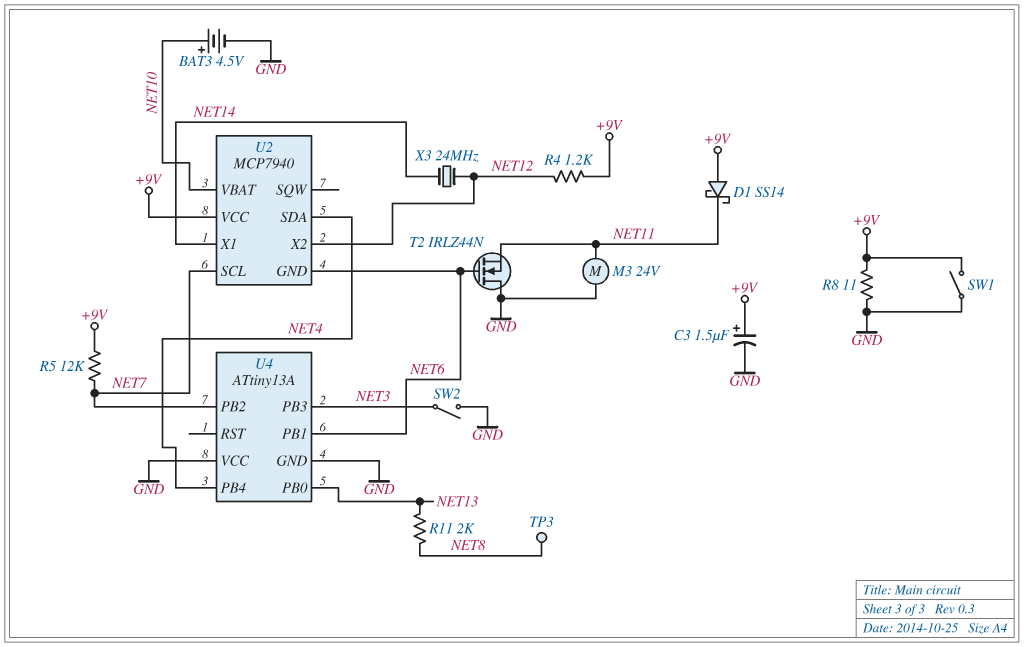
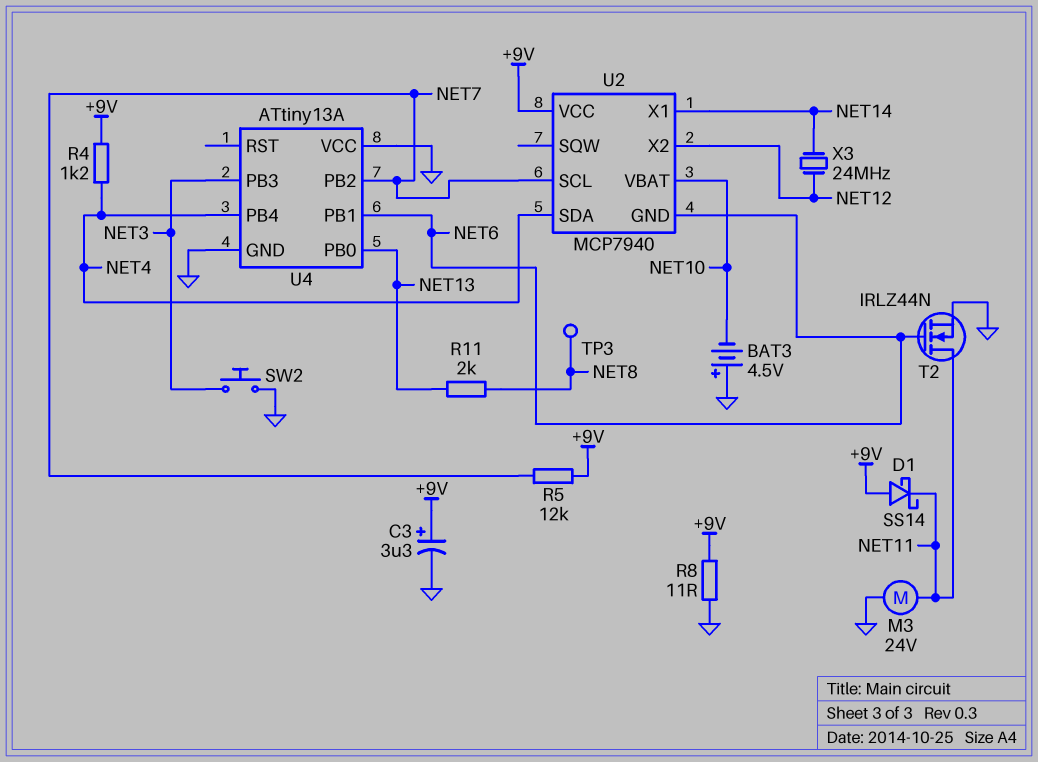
BAT3: 4.5V (plus NET10, minus GND) -> 4.5V (plus GND, minus NET10)
C3: 1.5uF (plus +9V, minus GND) -> 3.3uF (plus +9V, minus GND)
R4: 1.2k (+9V, NET12) -> 1.2k (+9V, NET4)
SW1: switch (+9V, GND) -> none
SW2: switch (GND, NET3) -> button (GND, NET3)
T2: NMOS IRLZ44N (G NET6, D GND, S NET11) -> NMOS IRLZ44N (G NET6, D NET11, S GND)

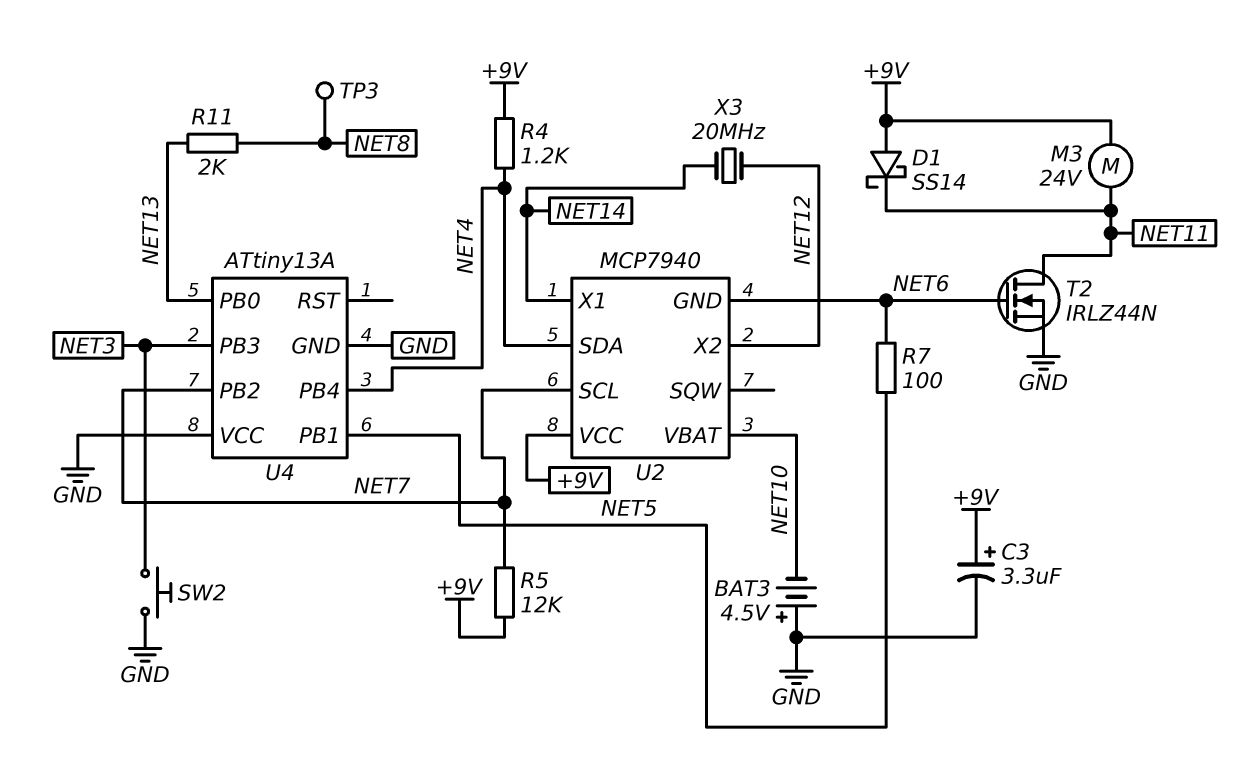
M3: motor 24V (GND, NET11) -> motor 24V (+9V, NET11)
R7: none -> 100 (NET5, NET6)
R8: 11 (+9V, GND) -> none
U4 pin PB1: NET6 -> NET5
X3: 24MHz (NET12, NET14) -> 20MHz (NET12, NET14)

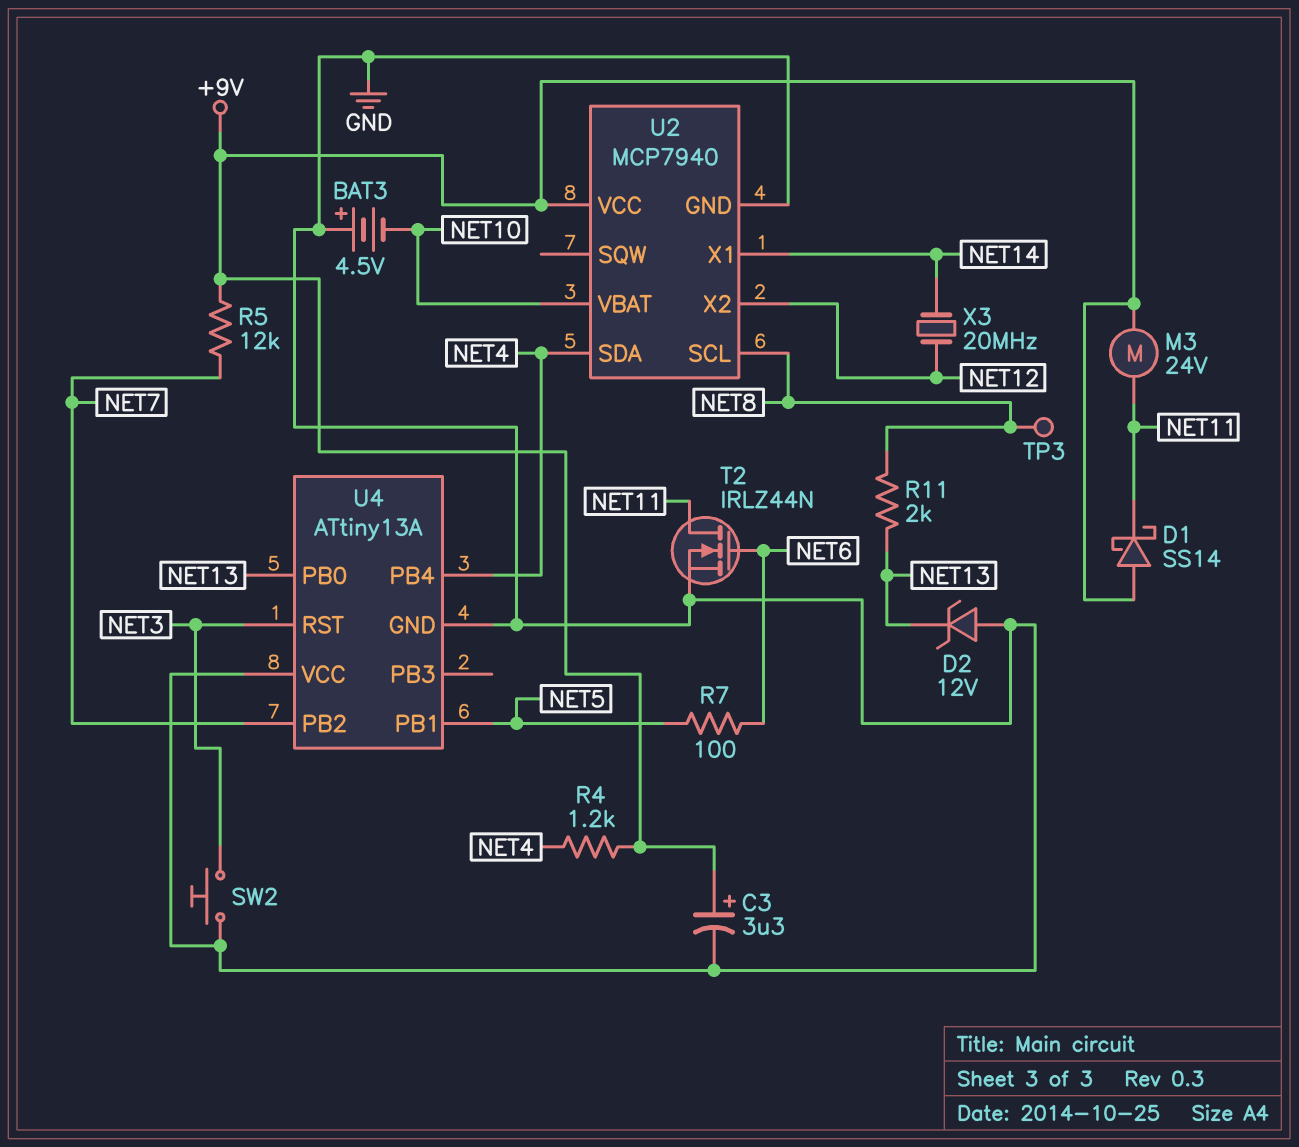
D2: none -> zener 12V (A GND, K NET13)
U2 pin GND: NET6 -> GND
U2 pin SCL: NET7 -> NET8
U4 pin PB3: NET3 -> none
U4 pin RST: none -> NET3

